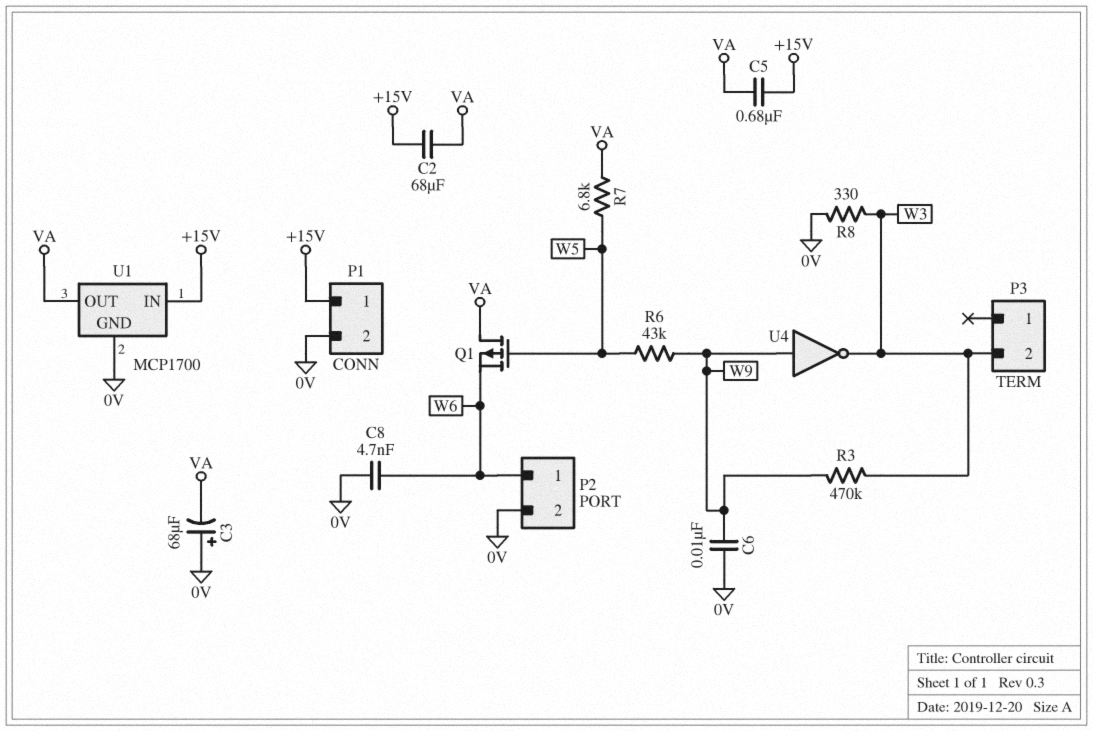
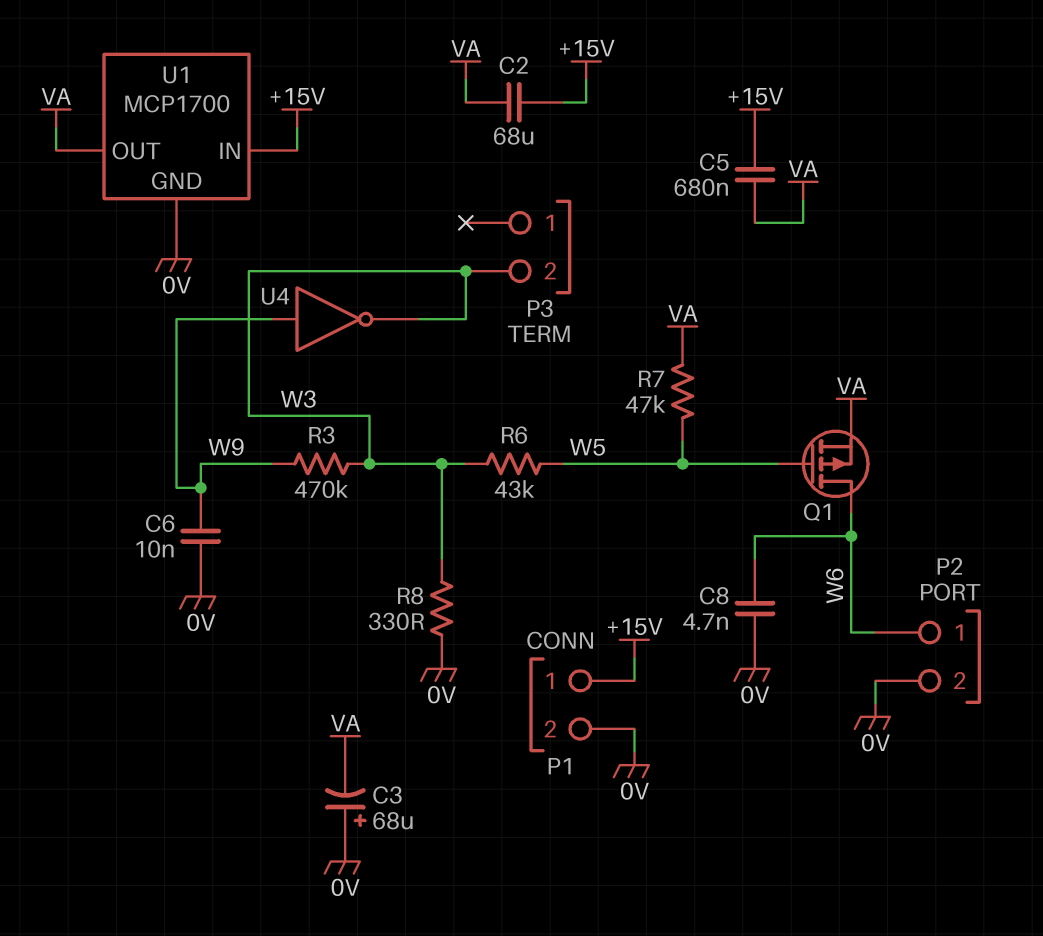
Q1: PMOS (G W5, D VA, S W6) -> PMOS (G W5, D W6, S VA)
R6: 43k (W5, W9) -> 43k (W3, W5)
R7: 6.8k (VA, W5) -> 47k (VA, W5)

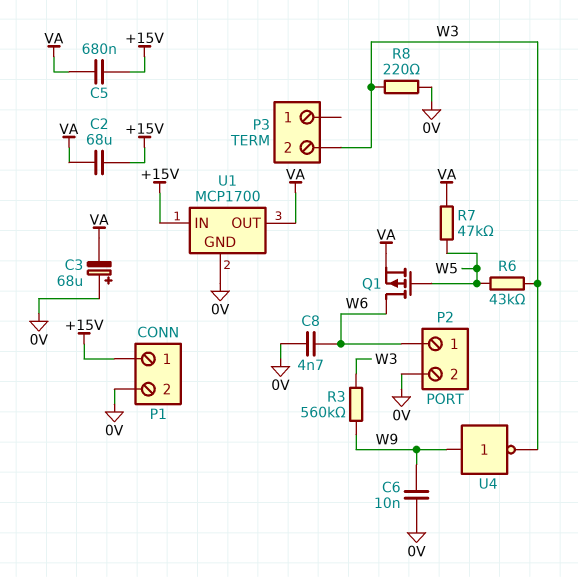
R3: 470k (W3, W9) -> 560k (W3, W9)
R8: 330 (0V, W3) -> 220 (0V, W3)

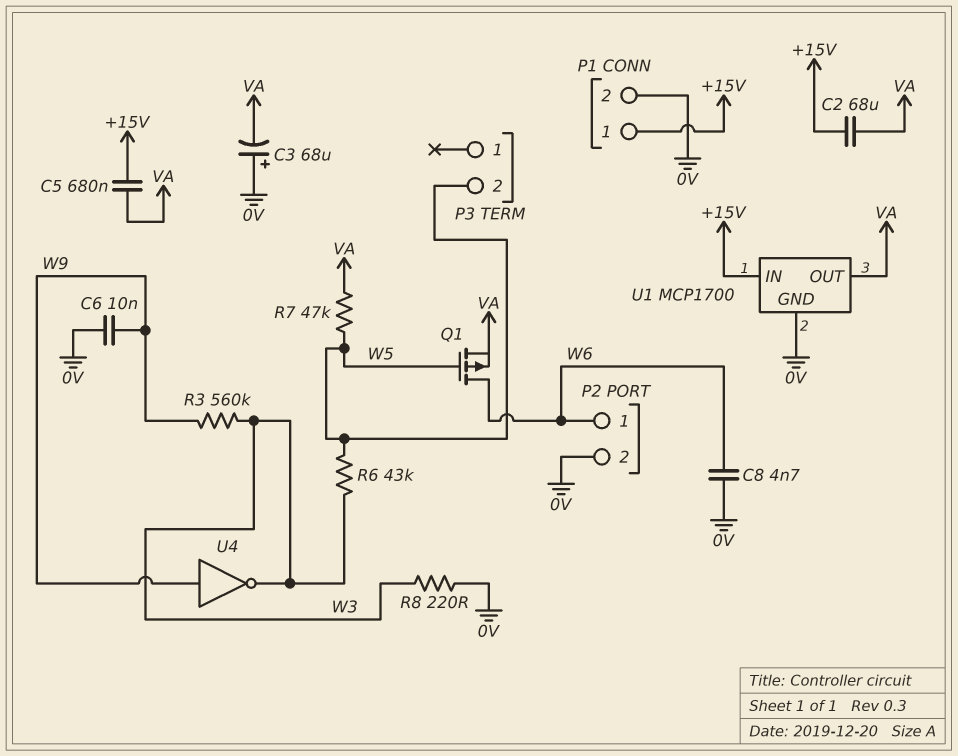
P3 pin 2: W3 -> W5

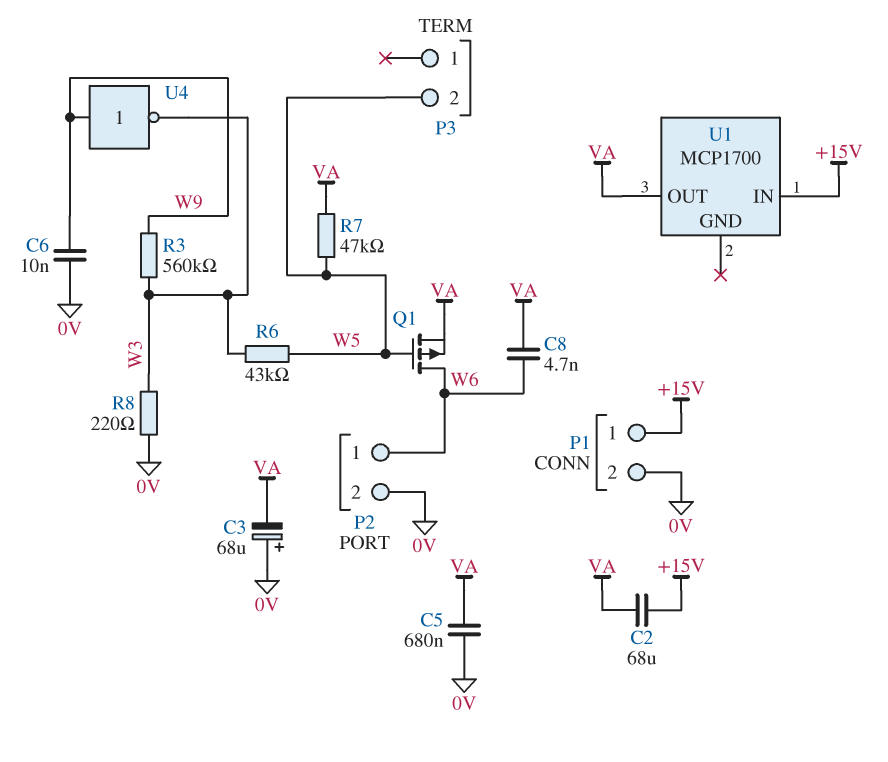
C5: 680nF (+15V, VA) -> 680nF (0V, VA)
C8: 4.7nF (0V, W6) -> 4.7nF (VA, W6)
U1 pin GND: 0V -> none

